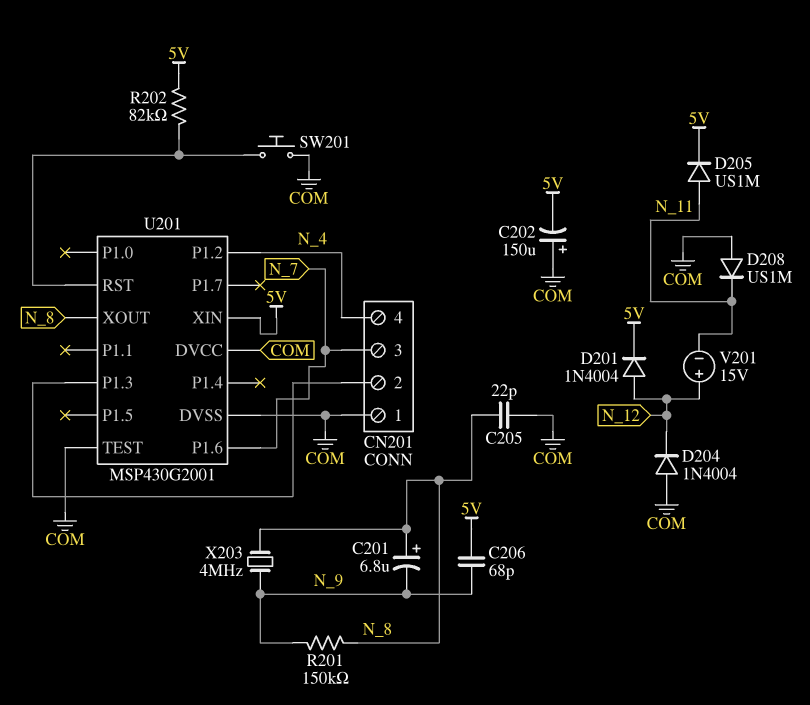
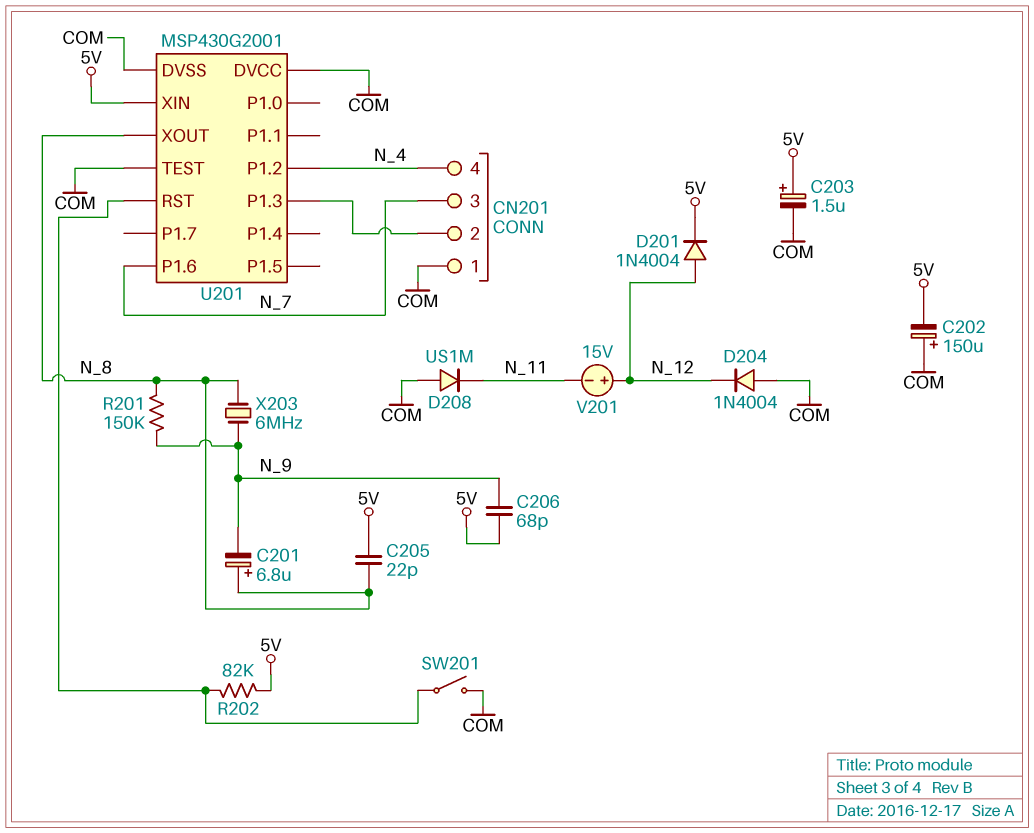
C203: none -> 1.5uF (plus 5V, minus COM)
C205: 22pF (COM, N_8) -> 22pF (5V, N_8)
D205: diode US1M (A N_11, K 5V) -> none
SW201: button (COM, U201/RST) -> switch (COM, U201/RST)
X203: 4MHz (N_8, N_9) -> 6MHz (N_8, N_9)

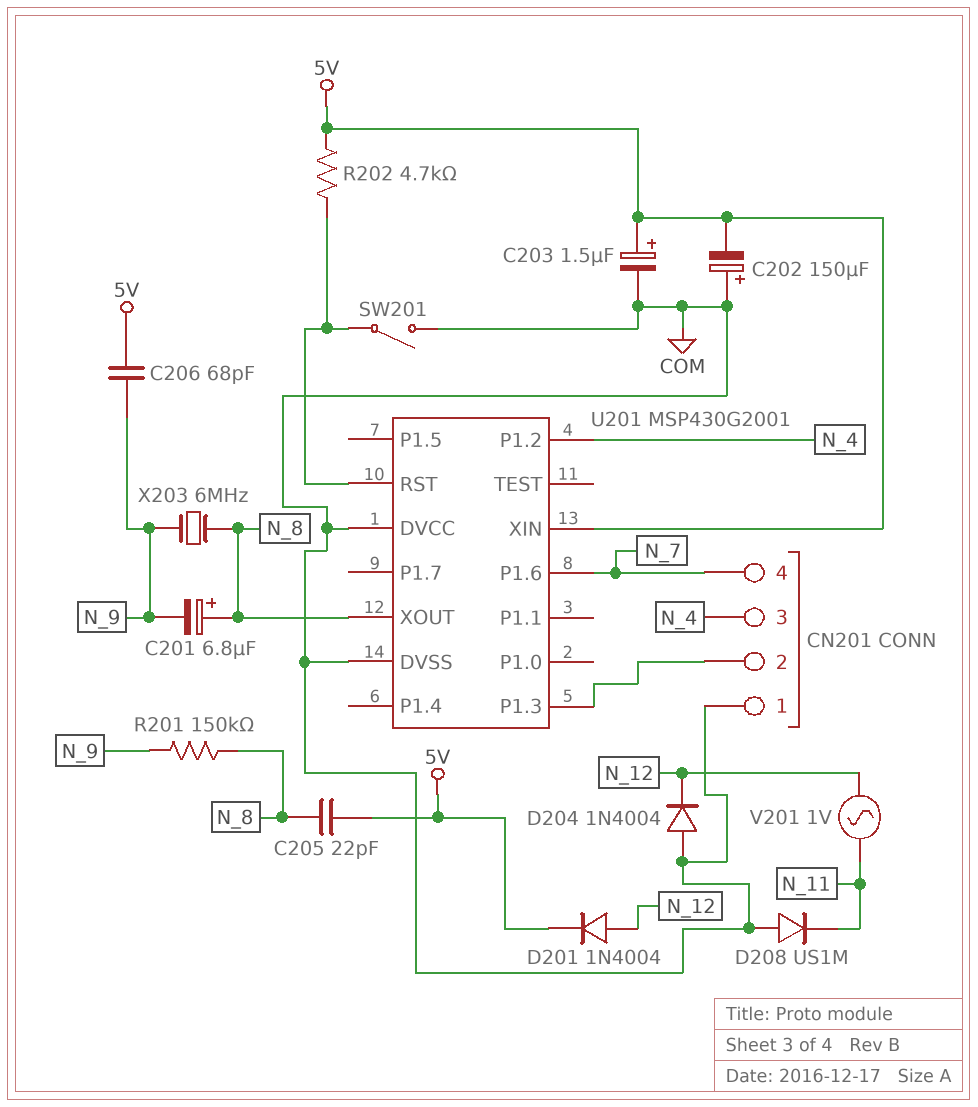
CN201 pin 3: N_7 -> N_4
CN201 pin 4: N_4 -> N_7
R202: 82k (5V, U201/RST) -> 4.7k (5V, U201/RST)
U201 pin TEST: COM -> none
V201: 15V (plus N_12, minus N_11) -> AC 1V (N_11, N_12)

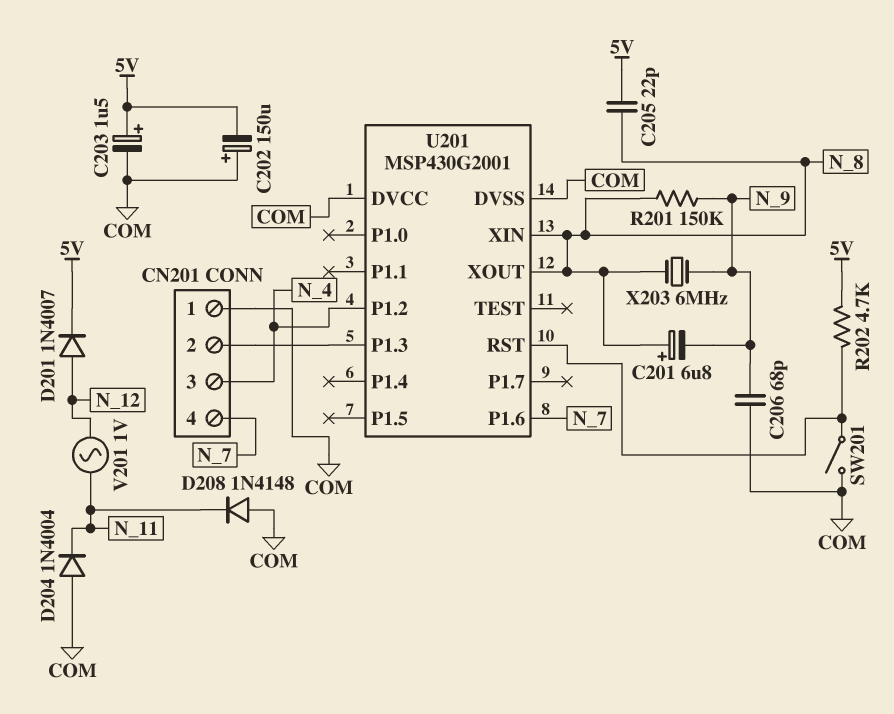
C206: 68pF (5V, N_9) -> 68pF (COM, N_9)
D201: diode 1N4004 (A N_12, K 5V) -> diode 1N4007 (A N_12, K 5V)
D204: diode 1N4004 (A COM, K N_12) -> diode 1N4004 (A COM, K N_11)
D208: diode US1M (A COM, K N_11) -> diode 1N4148 (A COM, K N_11)
U201 pin XIN: 5V -> N_8

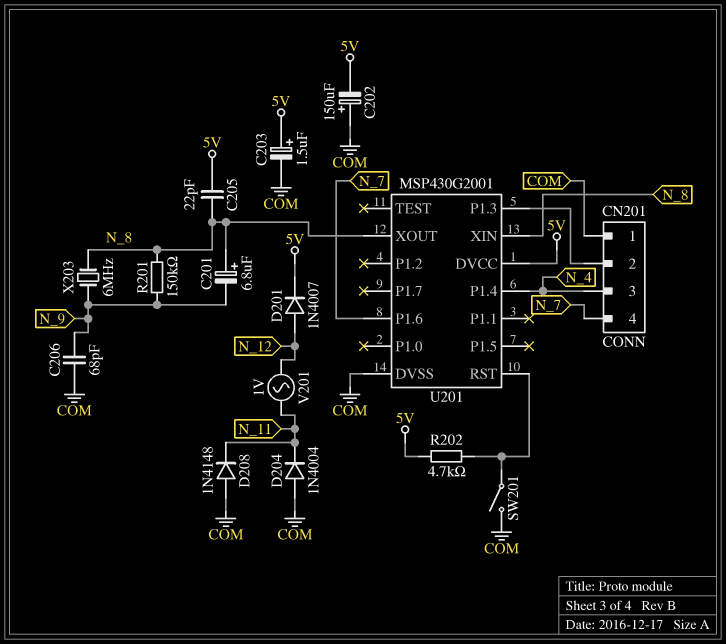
U201 pin DVCC: COM -> 5V
U201 pin P1.2: N_4 -> none
U201 pin P1.4: none -> N_4

